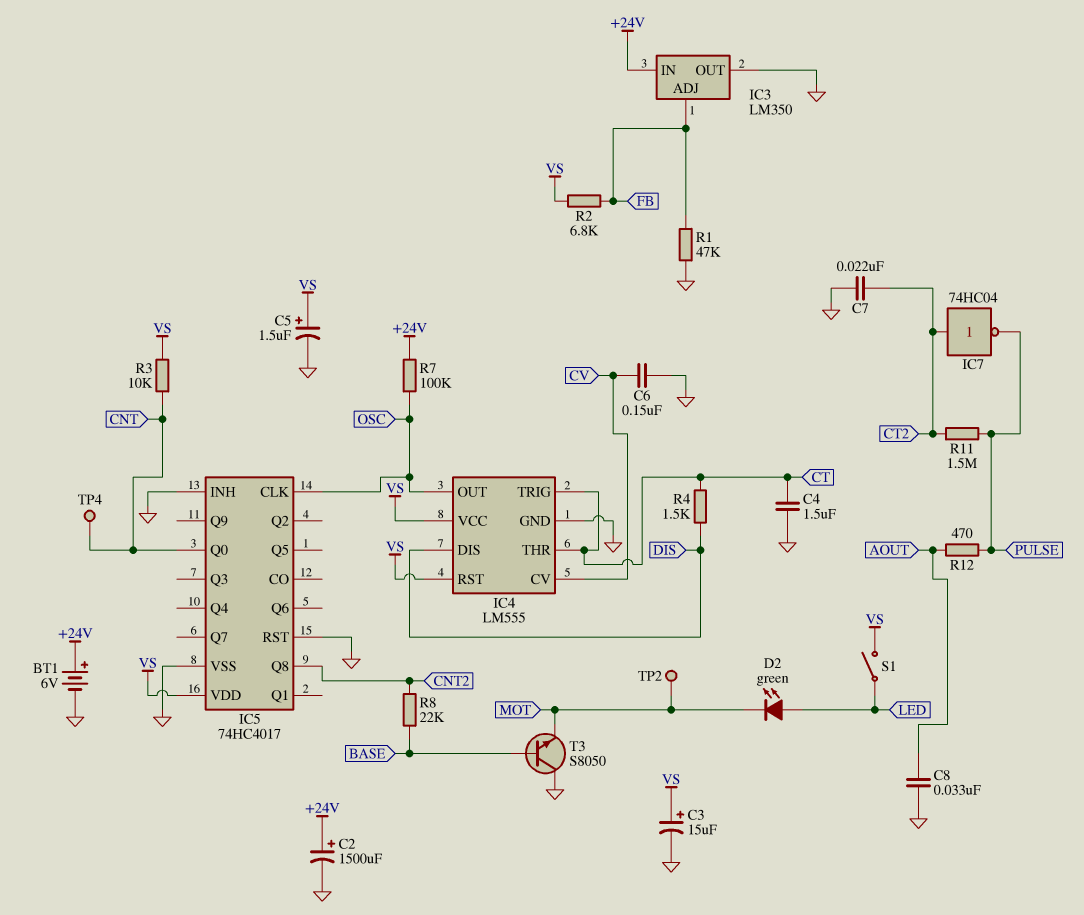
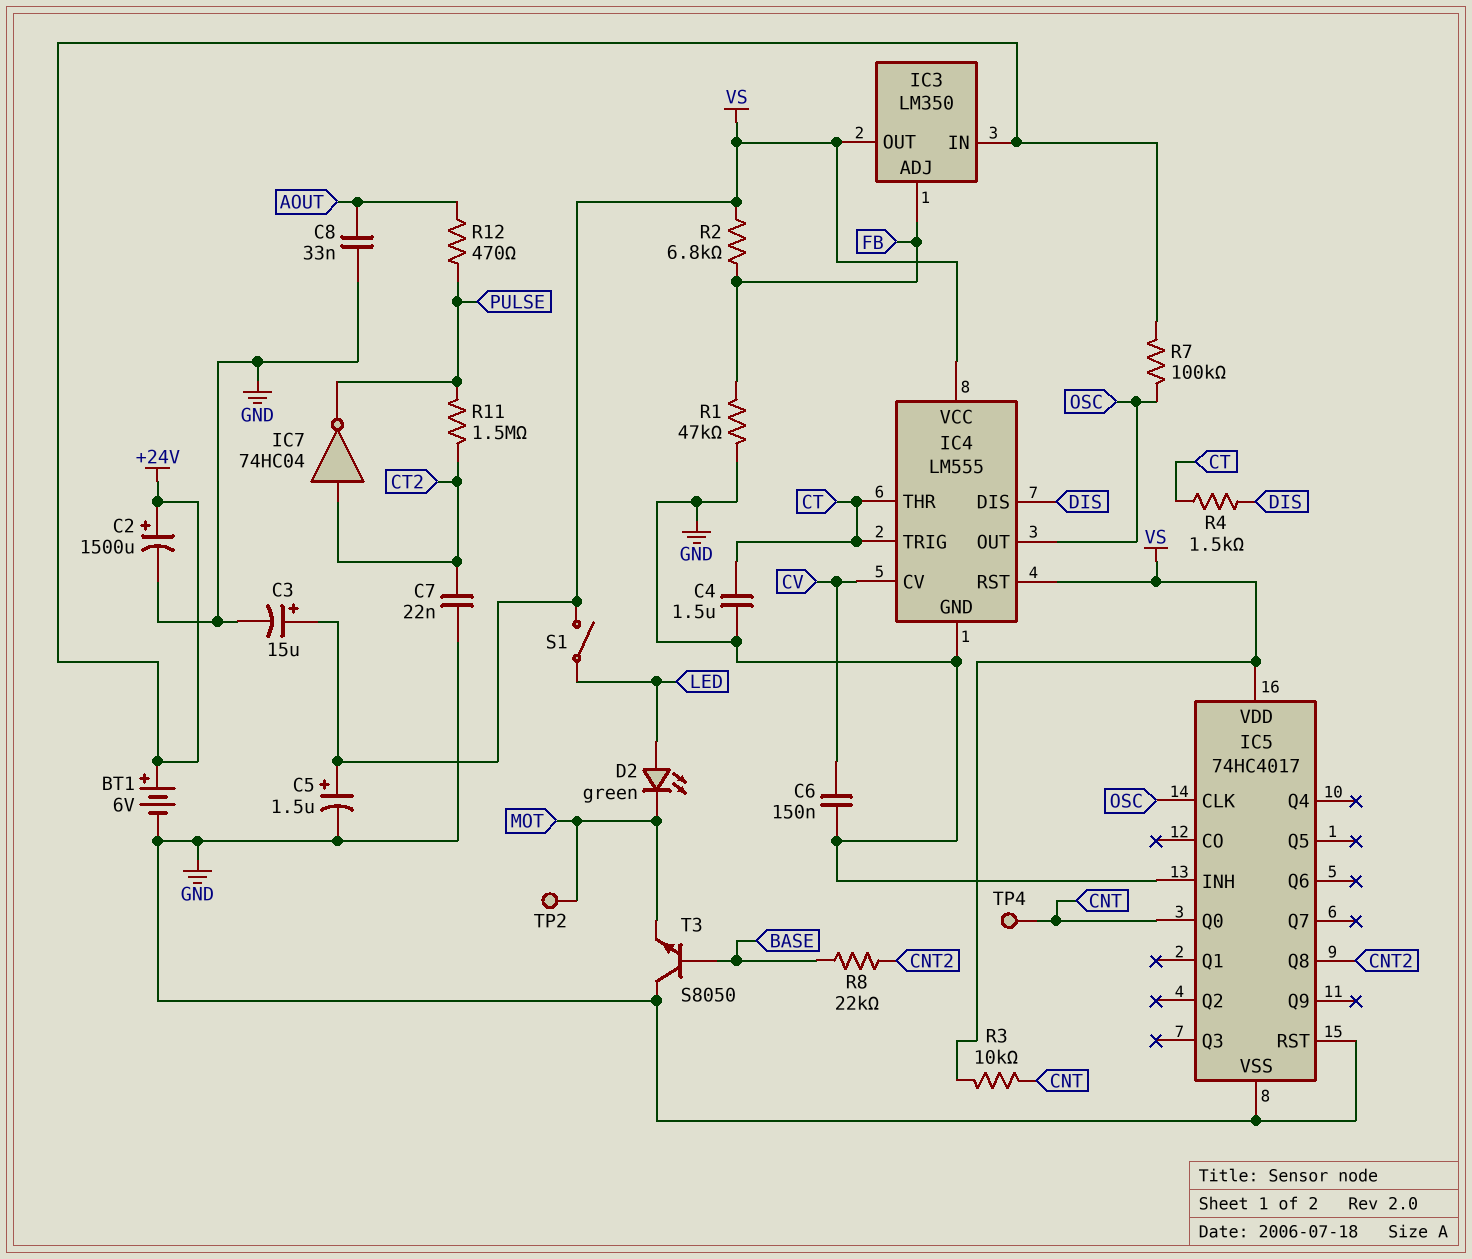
IC3 pin OUT: GND -> VS

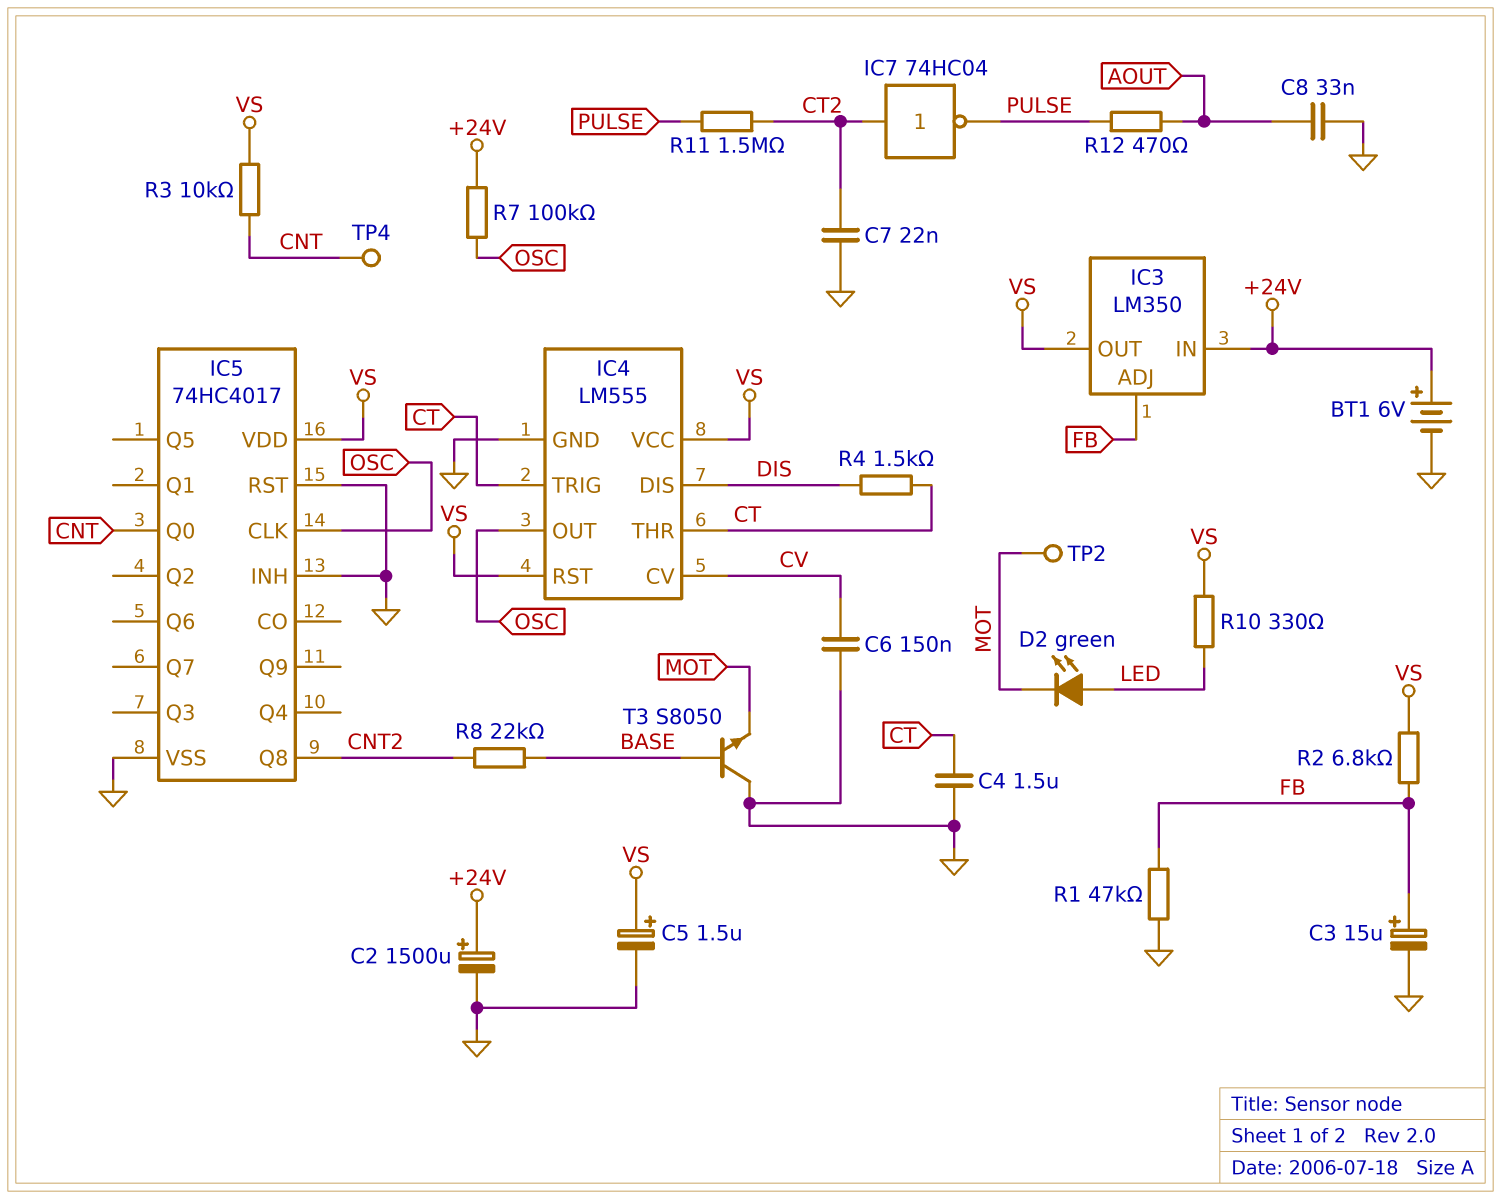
C3: 15uF (plus VS, minus GND) -> 15uF (plus FB, minus GND)
R10: none -> 330 (LED, VS)
S1: switch (LED, VS) -> none

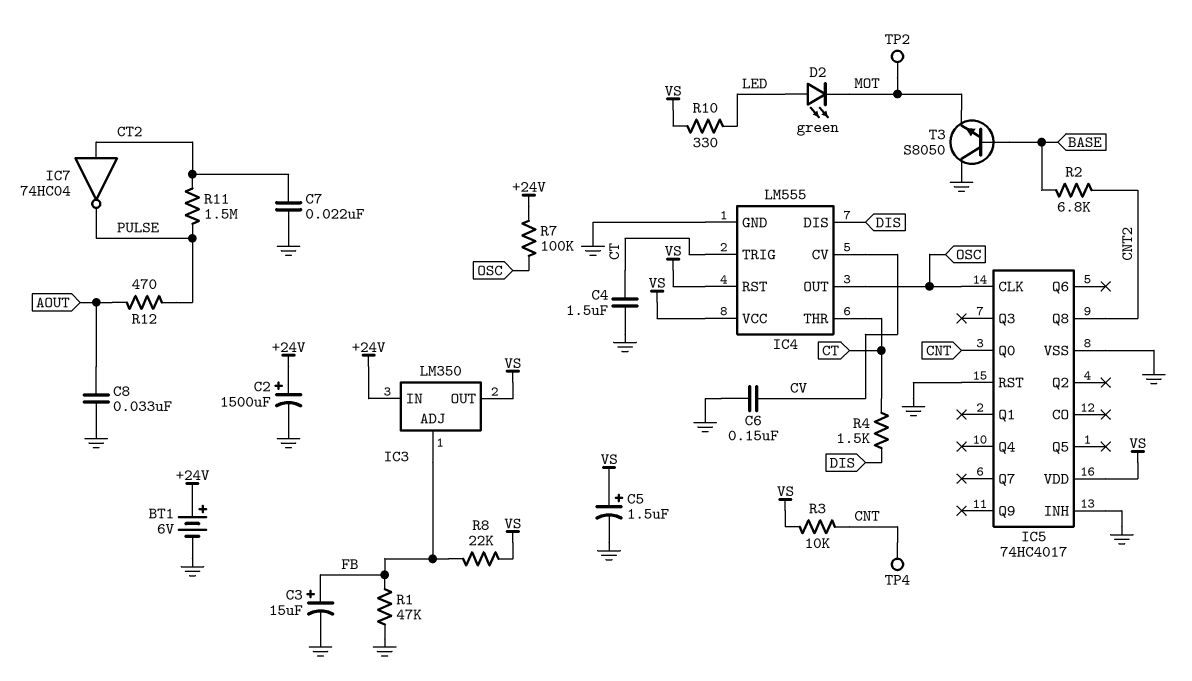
R2: 6.8k (FB, VS) -> 6.8k (BASE, CNT2)
R8: 22k (BASE, CNT2) -> 22k (FB, VS)

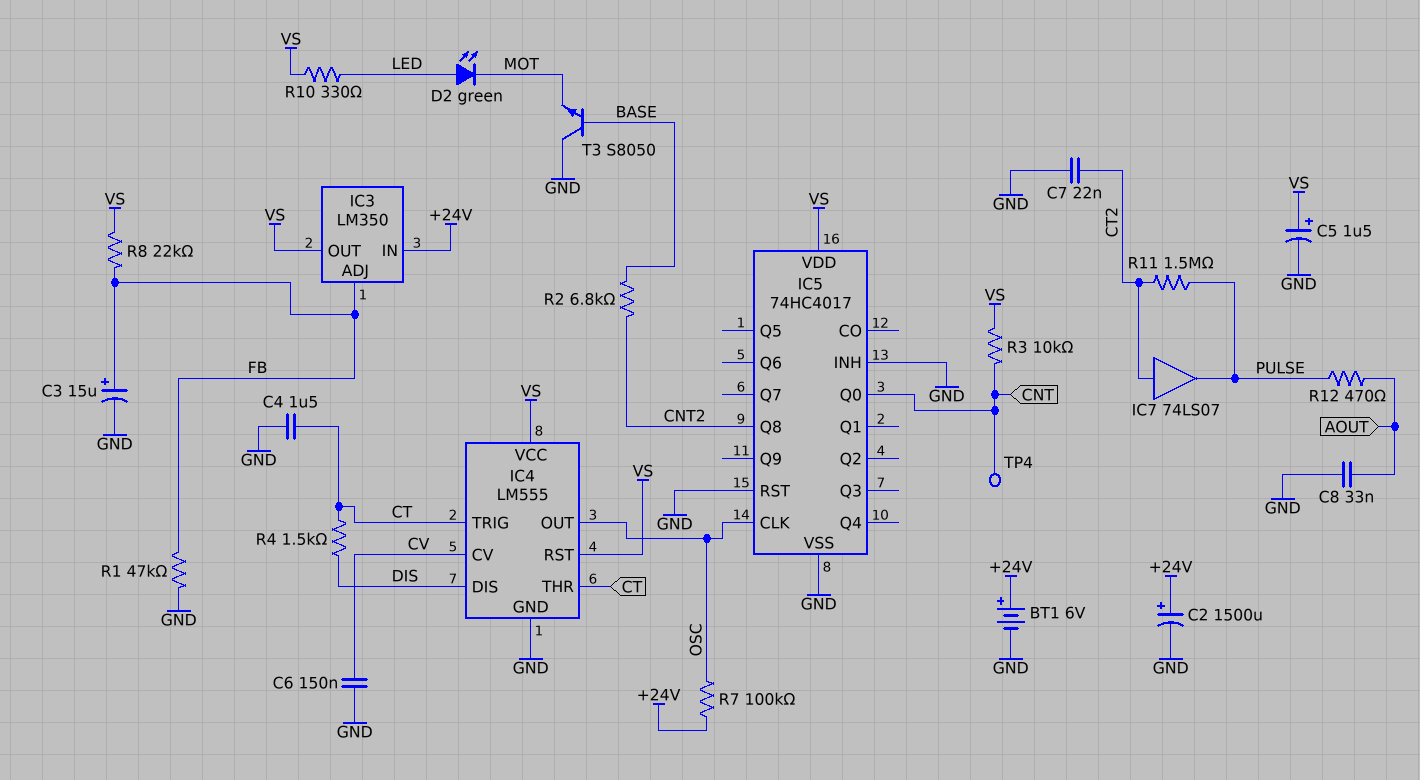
IC7: NOT 74HC04 (in CT2, out PULSE) -> buffer 74LS07 (in CT2, out PULSE)
TP2: test point (MOT) -> none

